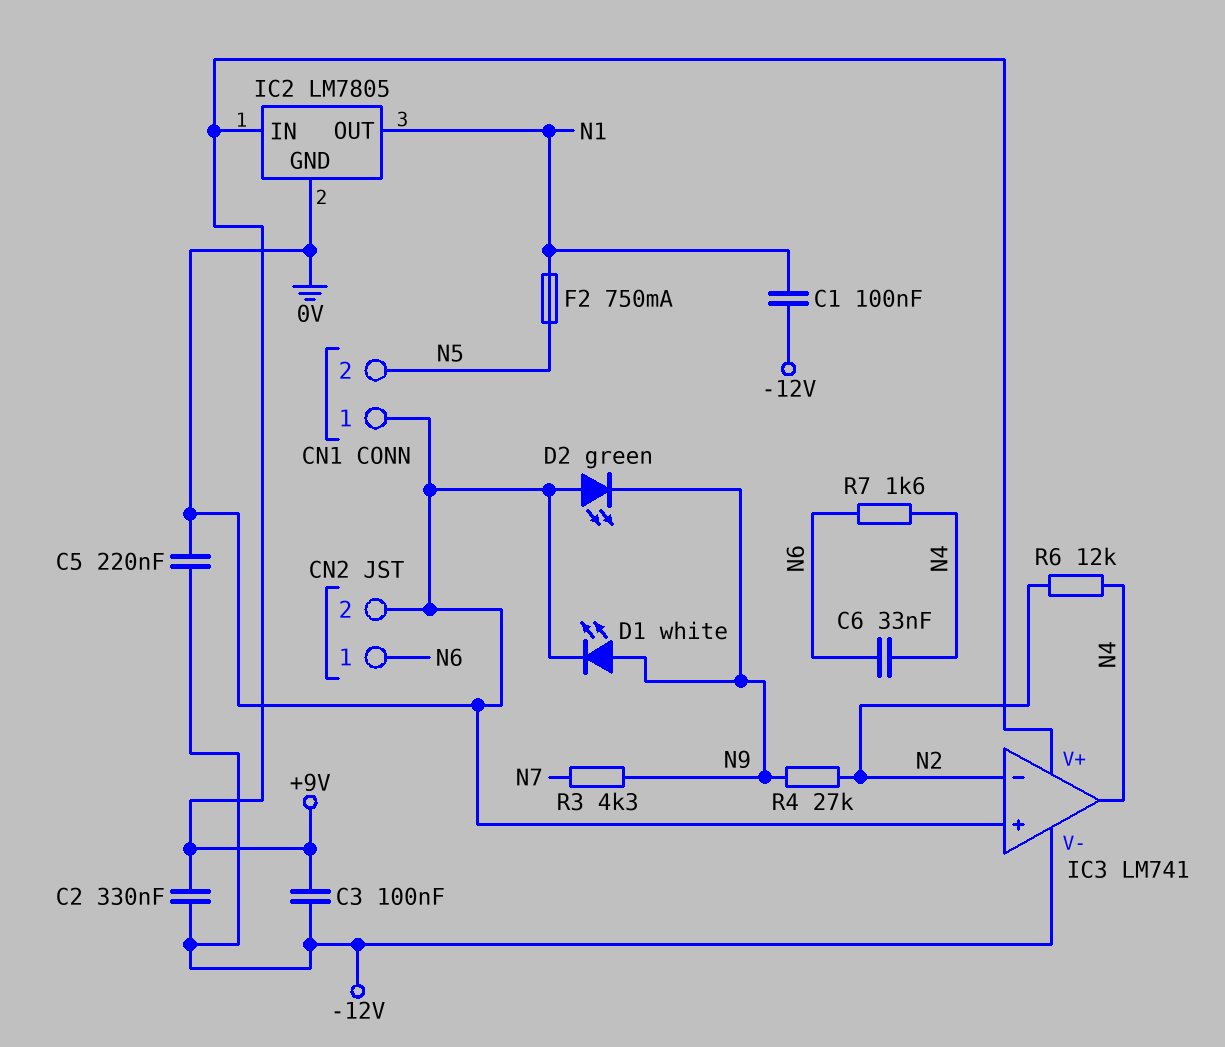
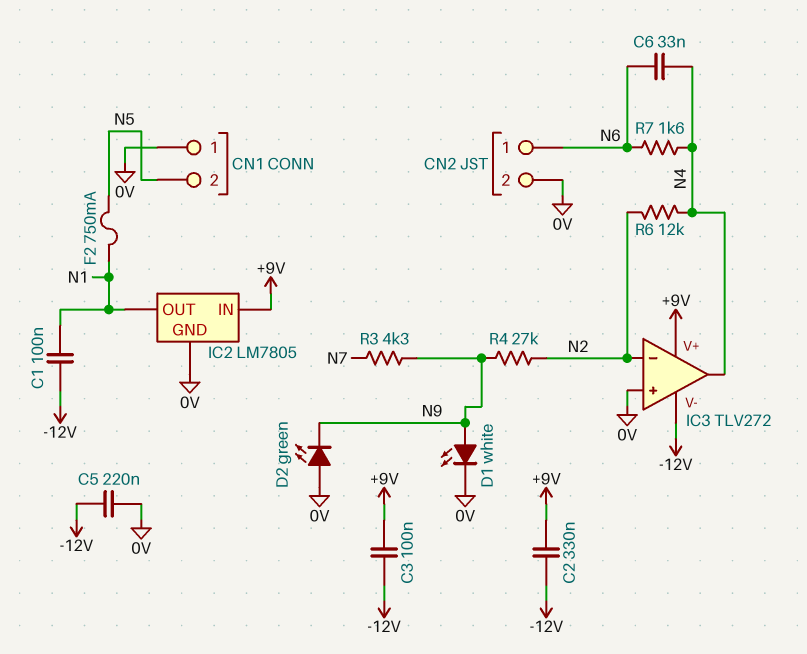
IC3: LM741 -> TLV272

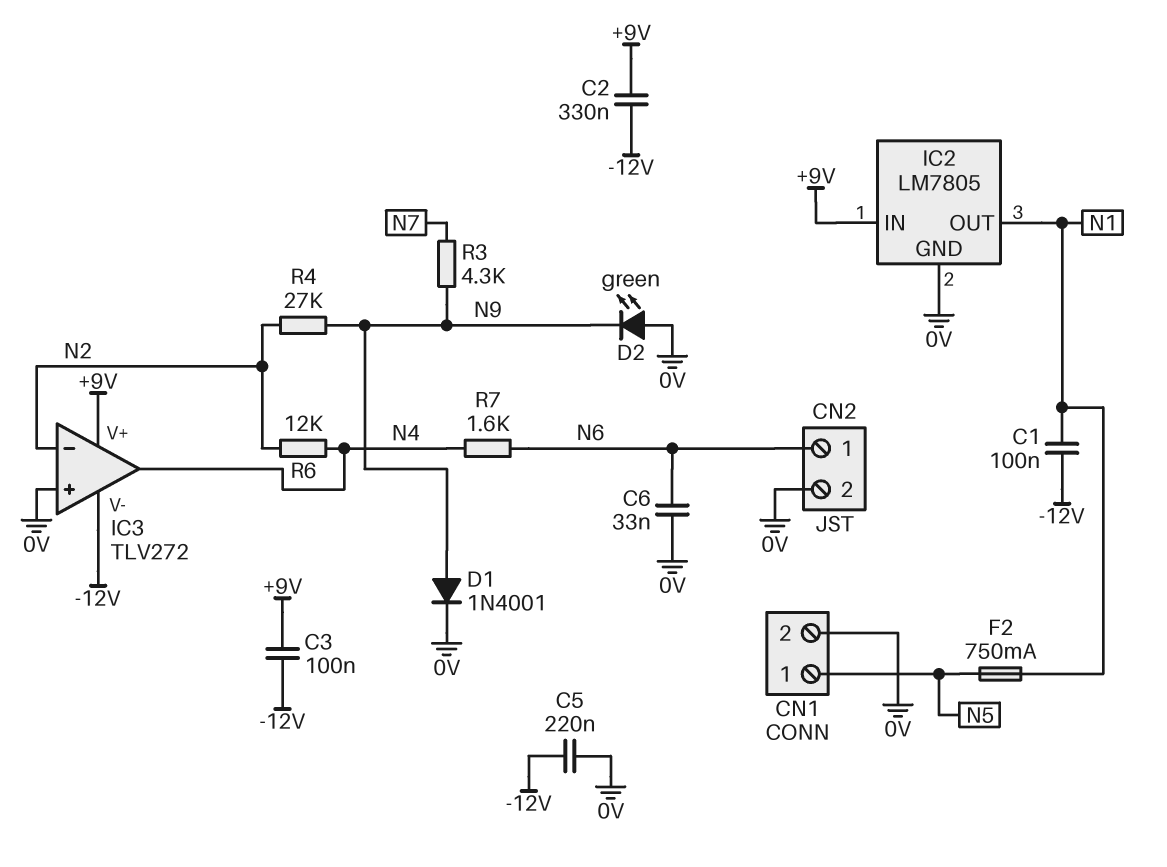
C6: 33nF (N4, N6) -> 33nF (0V, N6)
CN1 pin 1: 0V -> N5
CN1 pin 2: N5 -> 0V
D1: LED white (A N9, K 0V) -> diode 1N4001 (A N9, K 0V)

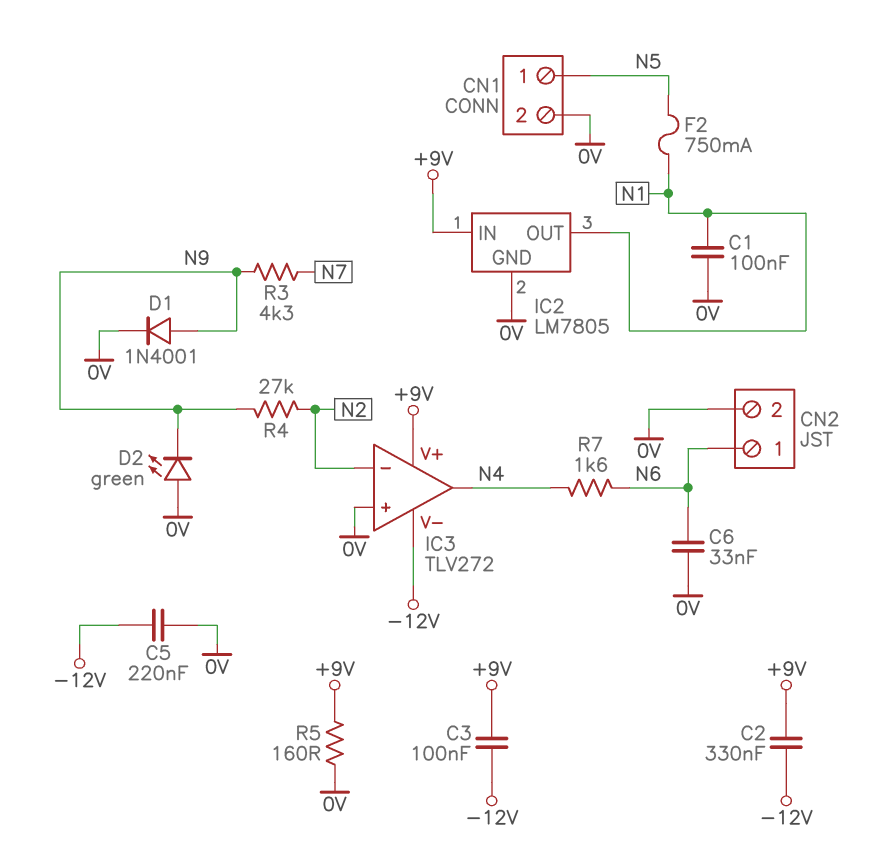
C1: 100nF (-12V, N1) -> 100nF (0V, N1)
R5: none -> 160 (+9V, 0V)
R6: 12k (N2, N4) -> none

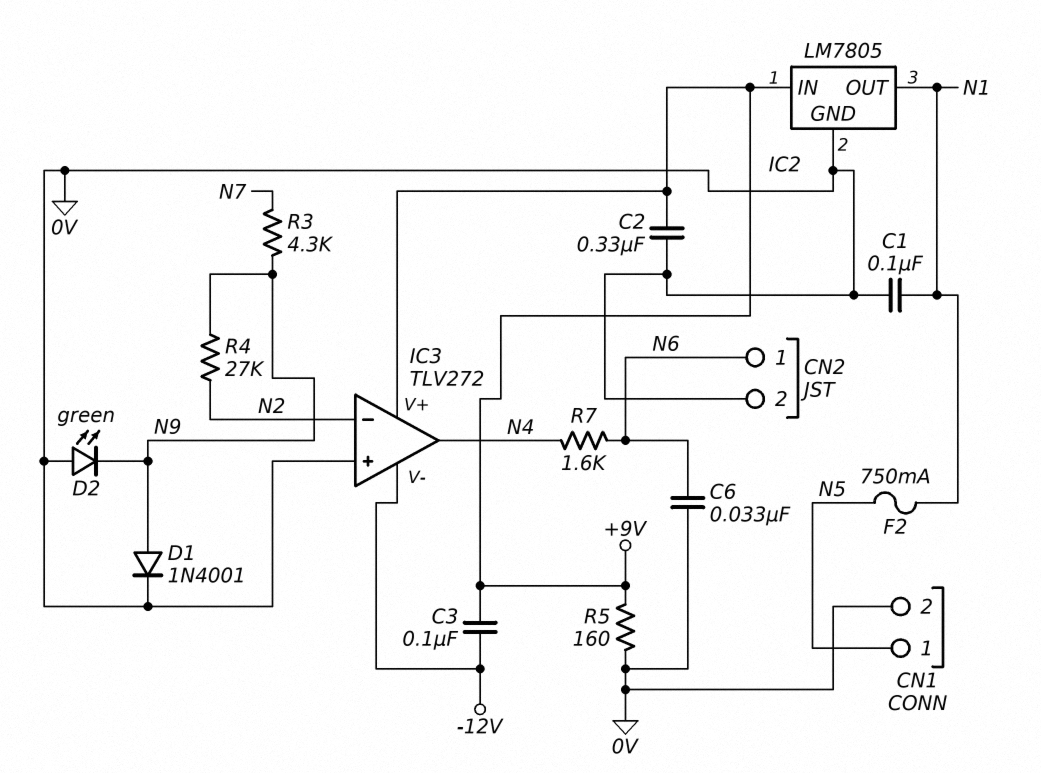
C2: 330nF (+9V, -12V) -> 330nF (+9V, 0V)
C5: 220nF (-12V, 0V) -> none

